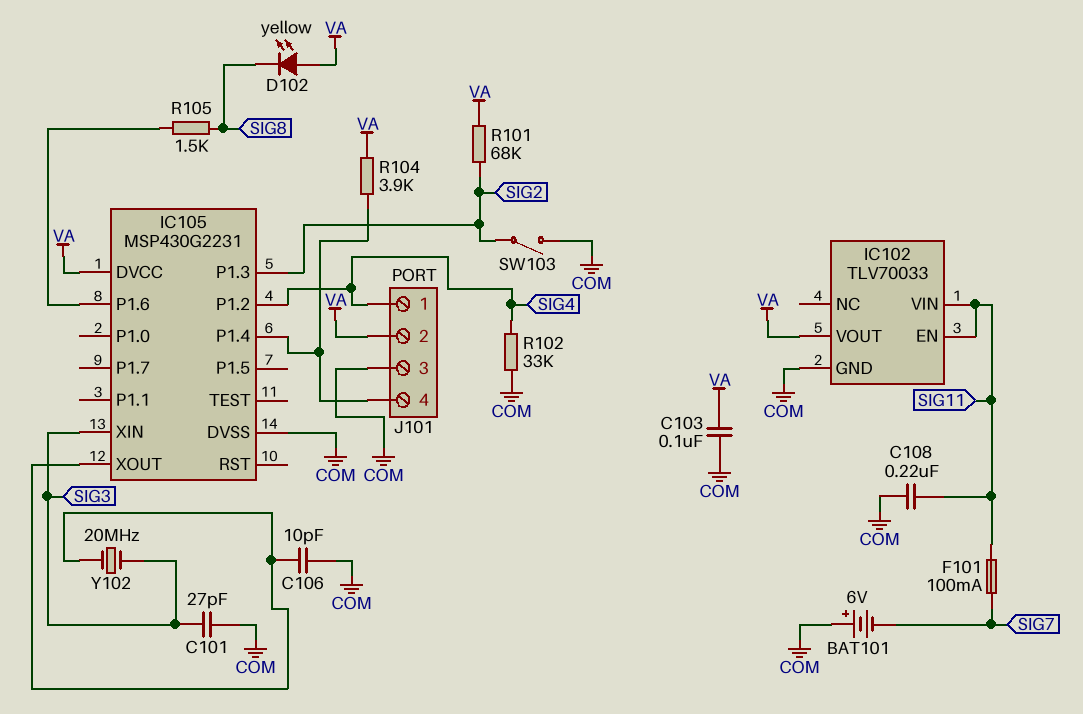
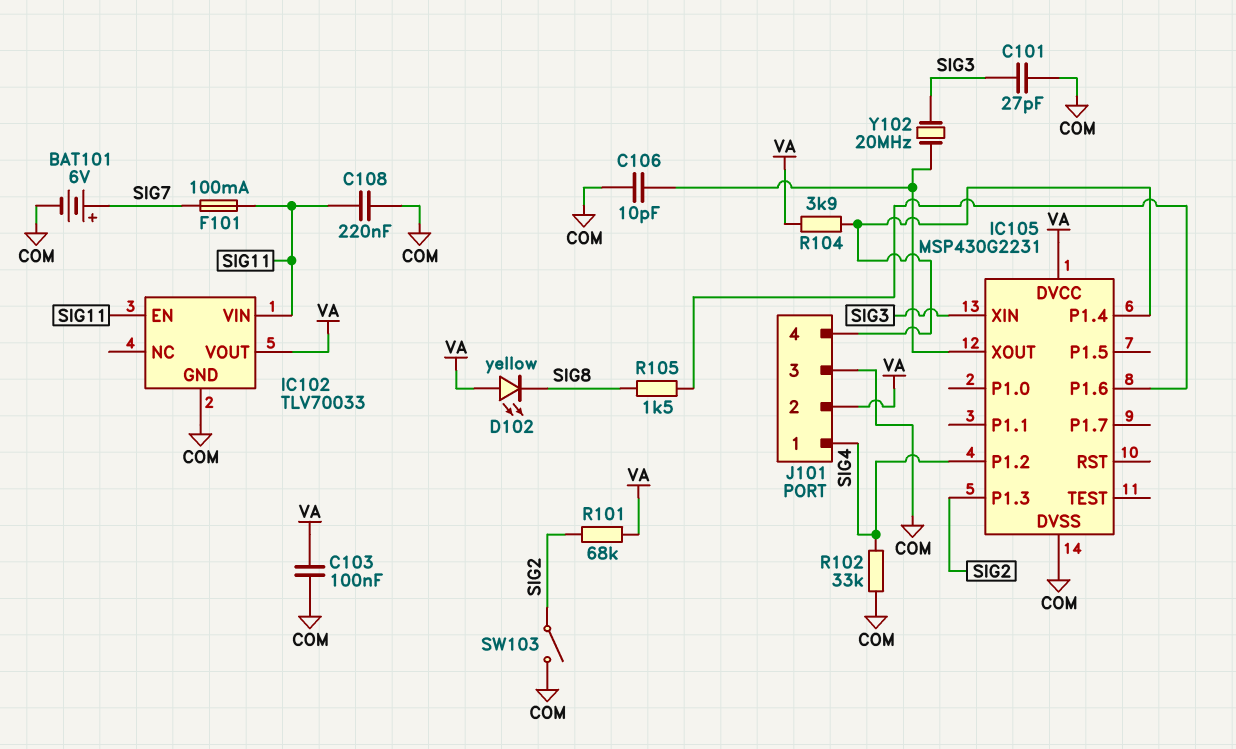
BAT101: 6V (plus COM, minus SIG7) -> 6V (plus SIG7, minus COM)

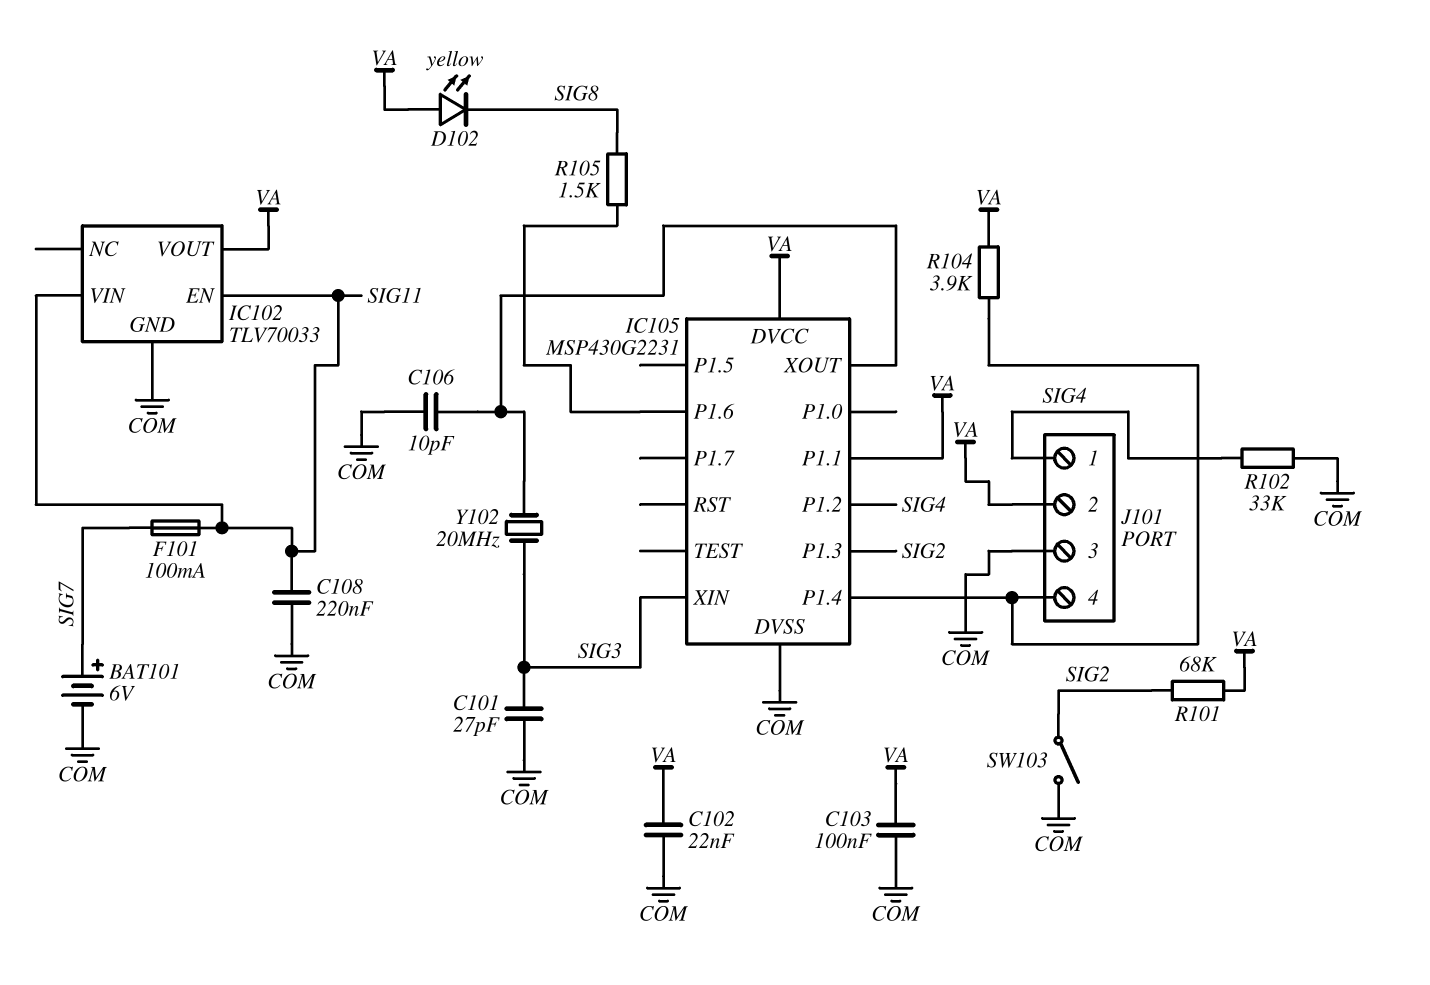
C102: none -> 22nF (COM, VA)
IC105 pin P1.1: none -> VA

